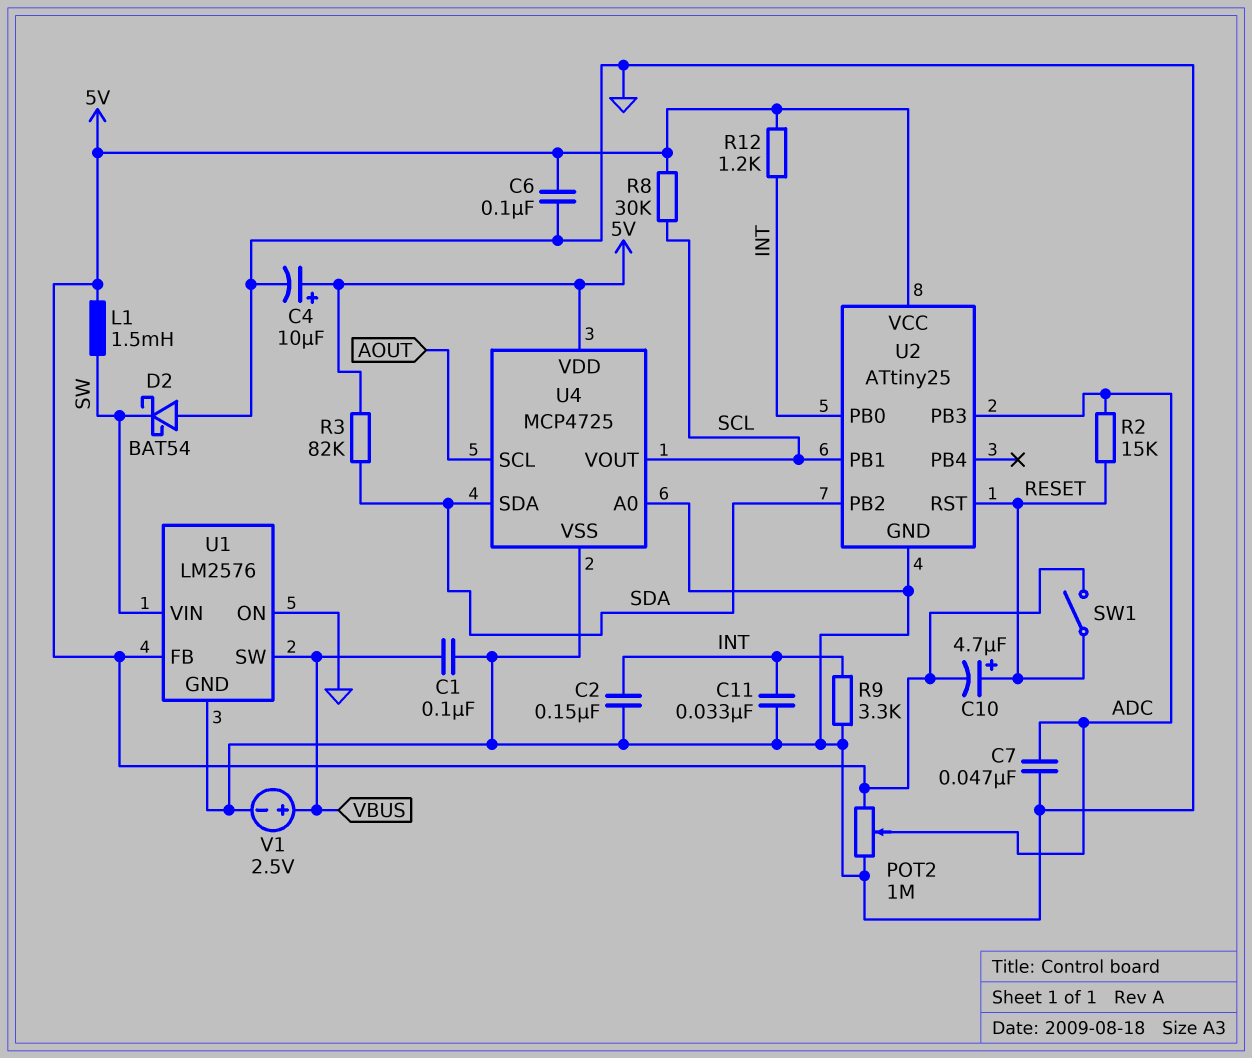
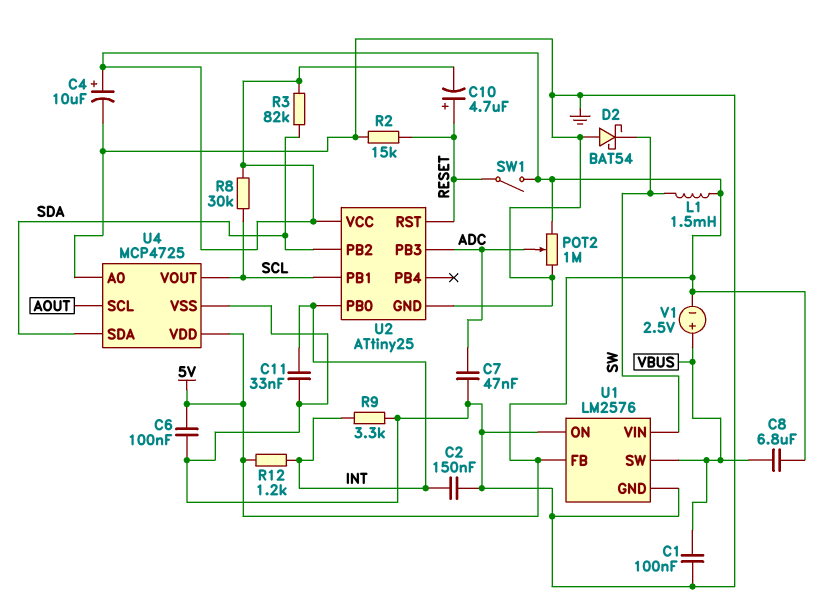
C8: none -> 6.8uF (5V, VBUS)
R2: 15k (ADC, RESET) -> 15k (GND, RESET)
V1: 2.5V (plus VBUS, minus GND) -> 2.5V (plus VBUS, minus 5V)

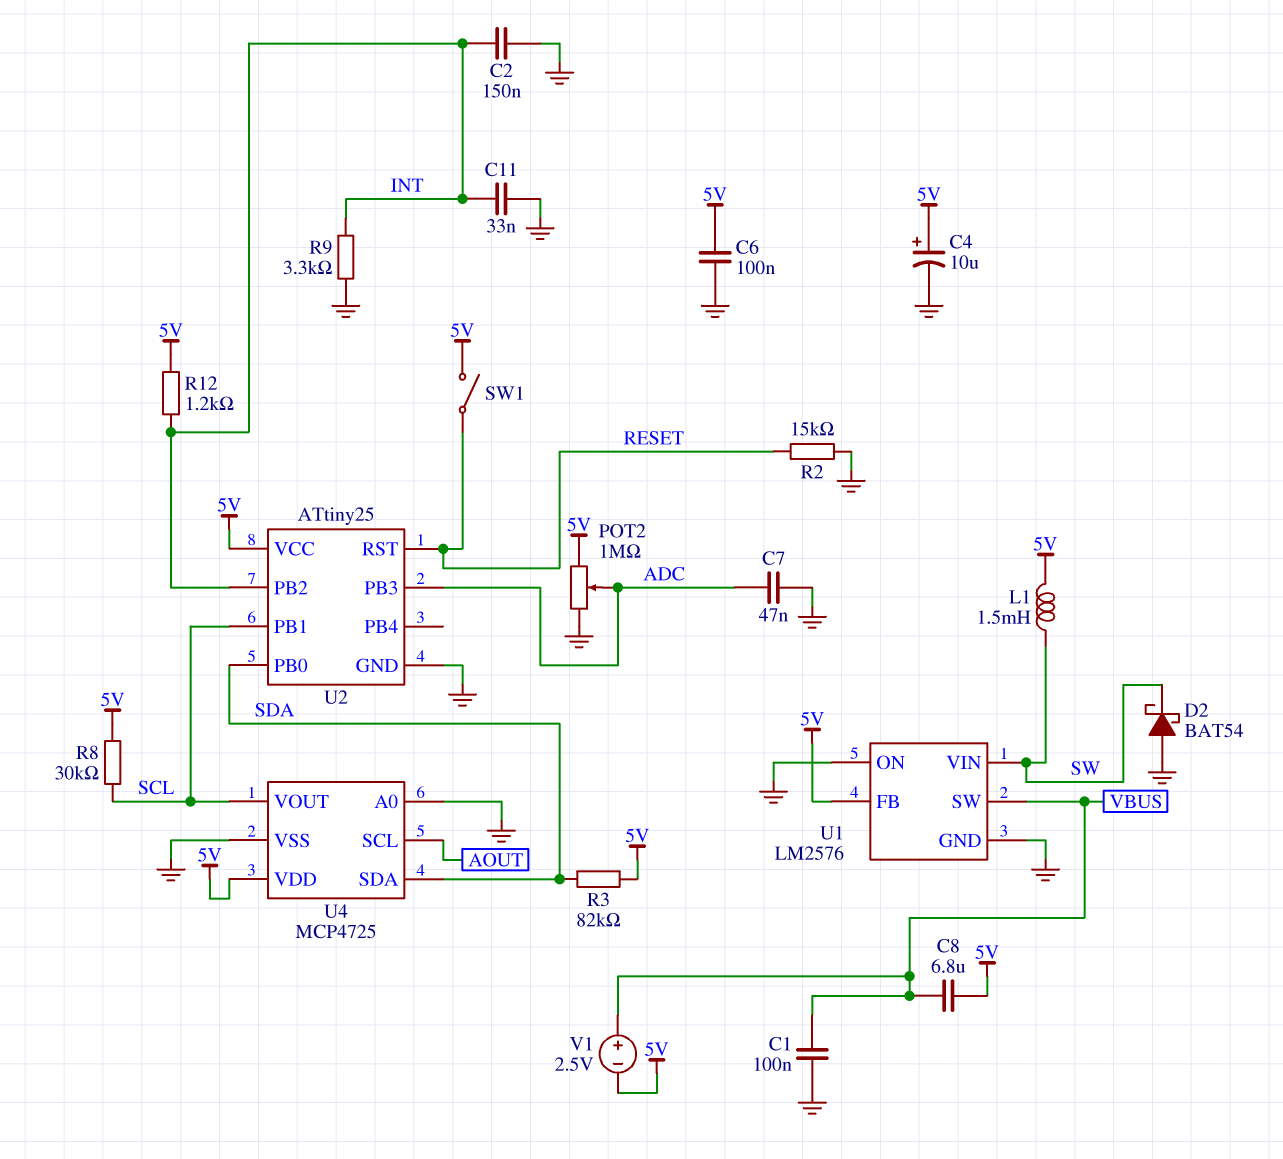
C10: 4.7uF (plus RESET, minus 5V) -> none
U2 pin PB0: INT -> SDA
U2 pin PB2: SDA -> INT

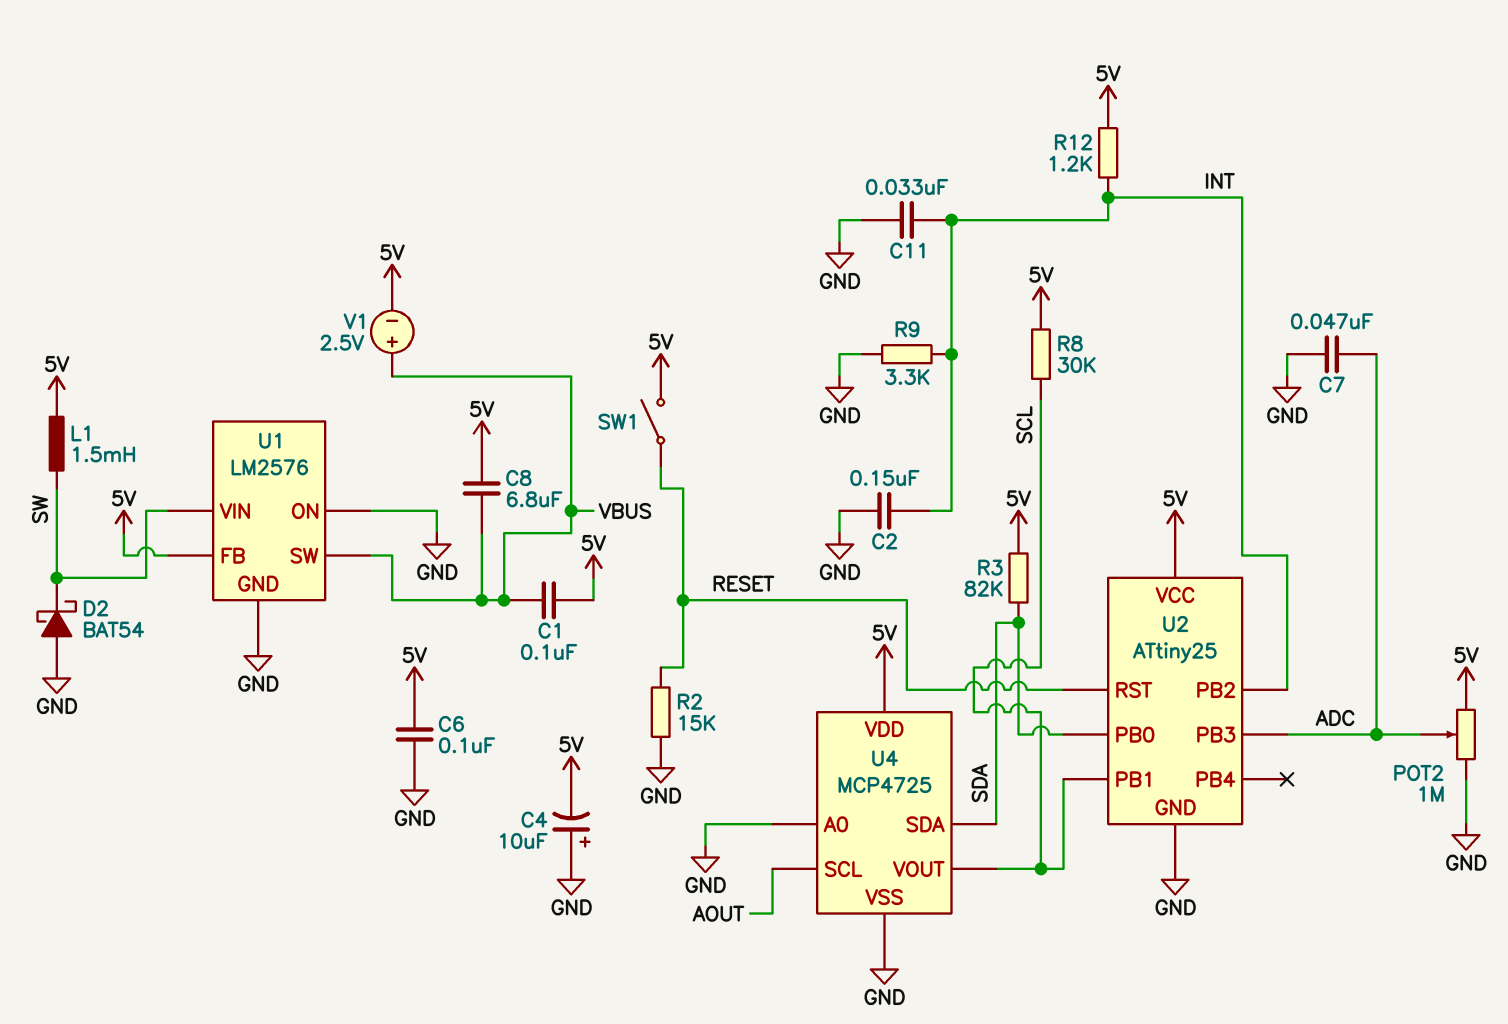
C1: 100nF (GND, VBUS) -> 100nF (5V, VBUS)
C4: 10uF (plus 5V, minus GND) -> 10uF (plus GND, minus 5V)

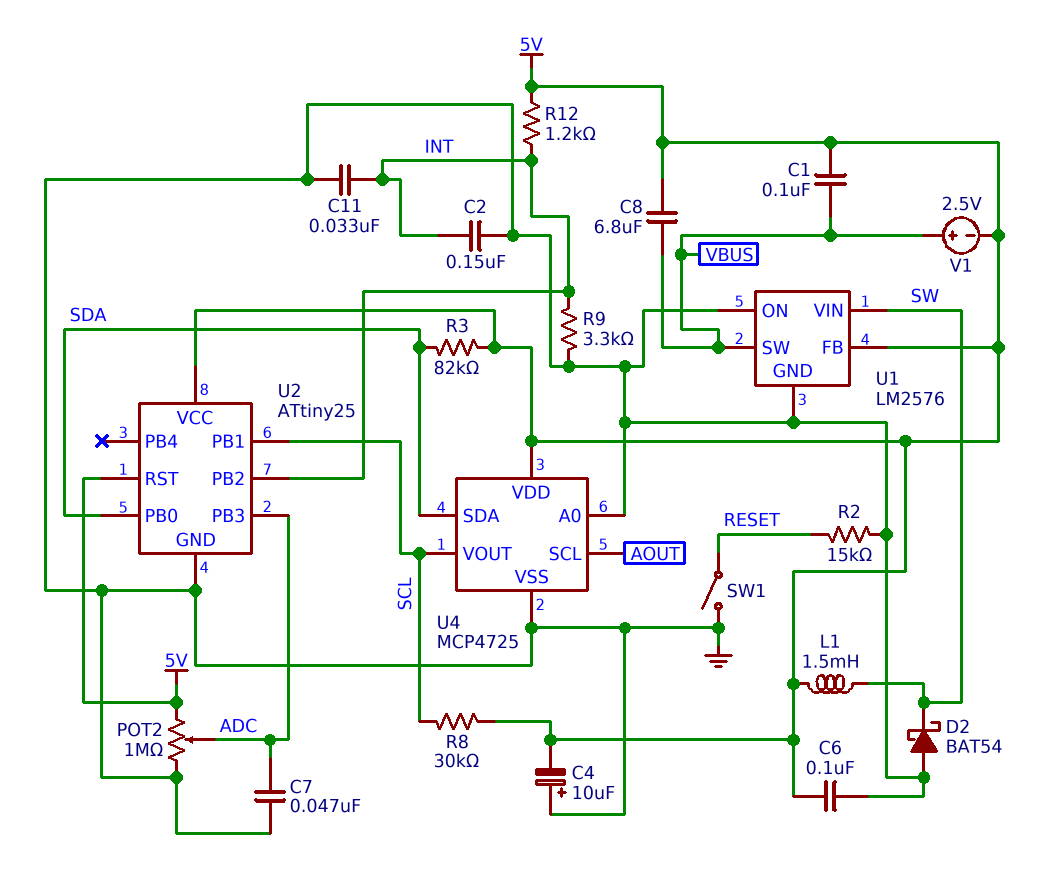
SW1: switch (5V, RESET) -> switch (GND, RESET)
U2 pin RST: RESET -> 5V

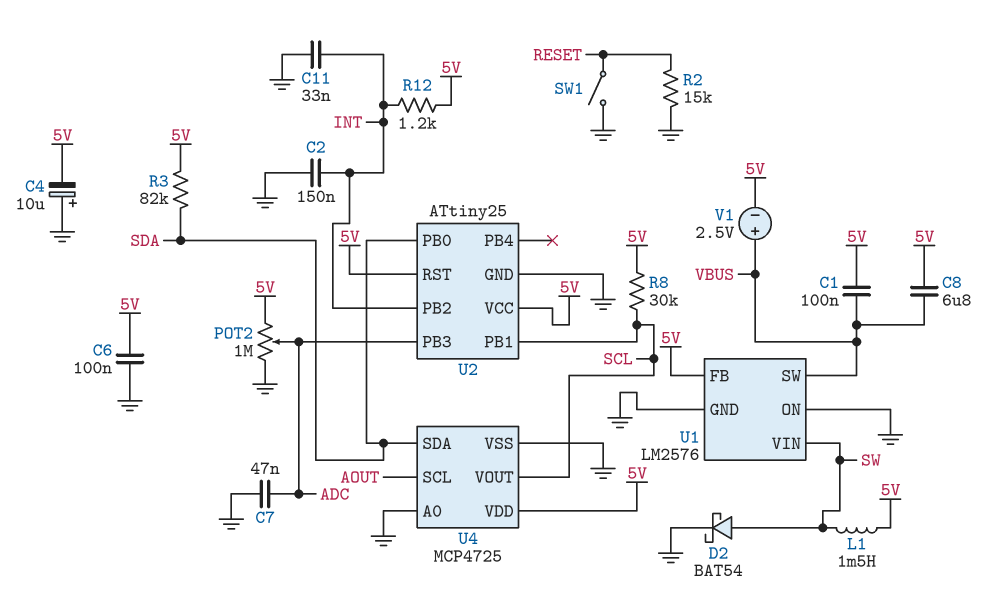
D2: schottky BAT54 (A GND, K SW) -> schottky BAT54 (A SW, K GND)
R9: 3.3k (GND, INT) -> none

